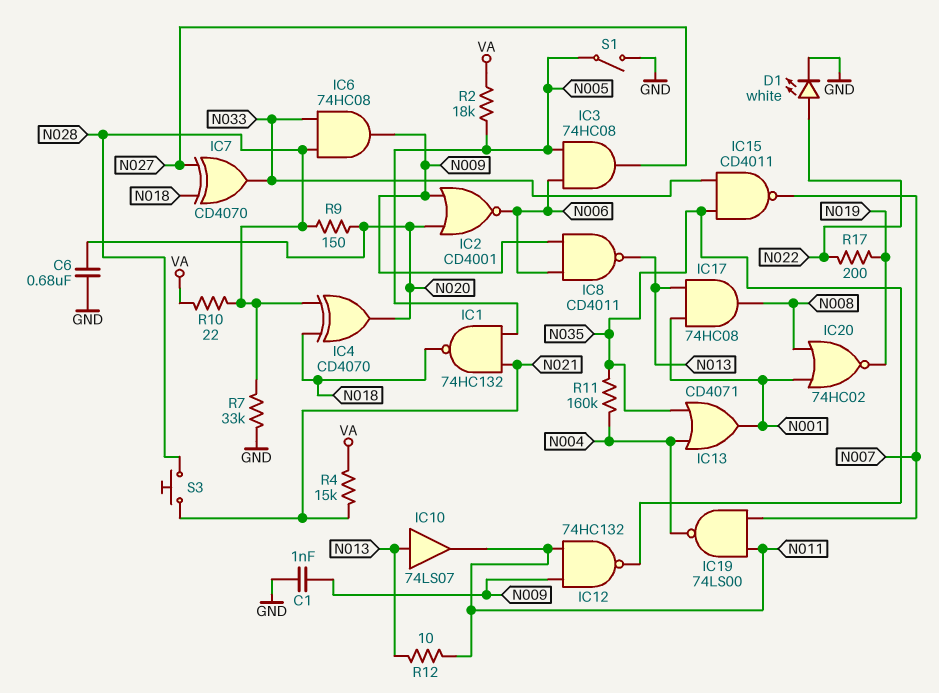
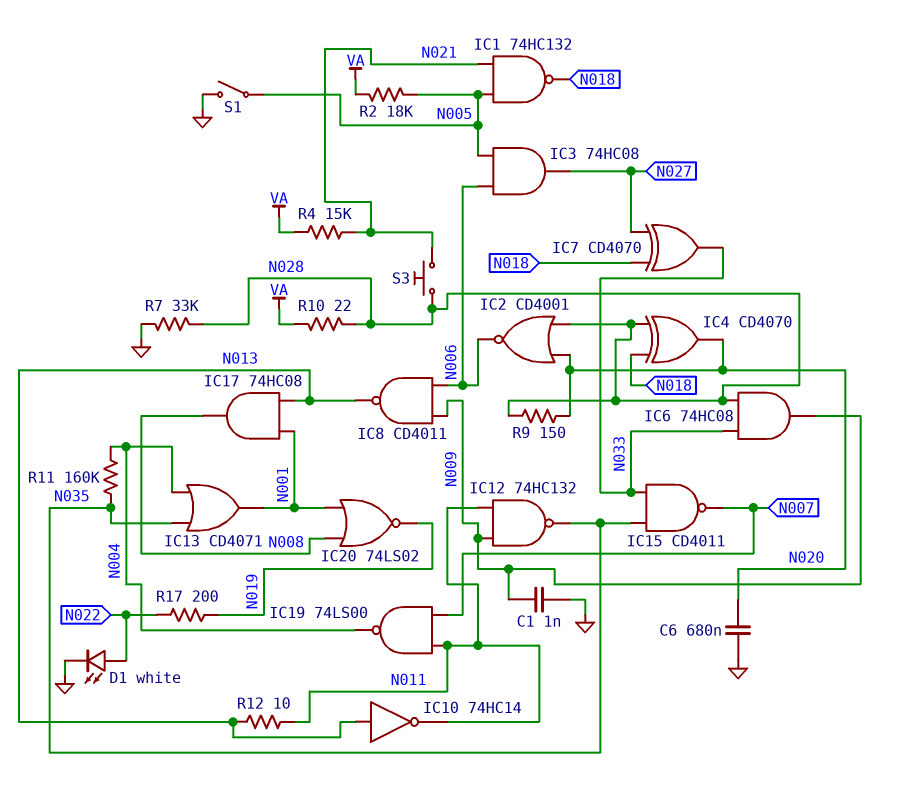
IC2: NOR CD4001 (in N009, in N020, out N006) -> NOR CD4001 (in N020, in N028, out N006)
IC10: buffer 74LS07 (in N013, out N011) -> NOT 74HC14 (in N013, out N011)
IC20: NOR 74HC02 (in N001, in N008, out N019) -> NOR 74LS02 (in N001, in N008, out N019)

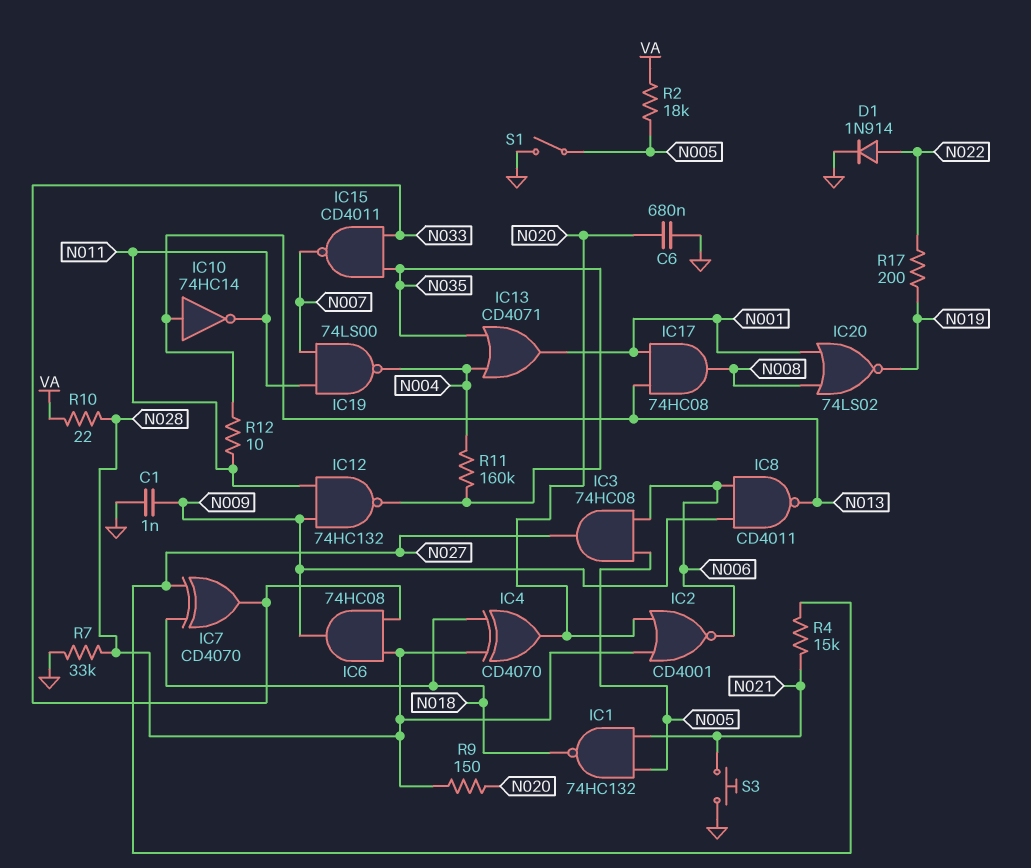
D1: LED white (A N022, K GND) -> diode 1N914 (A N022, K GND)
R4: 15k (N021, VA) -> 15k (N021, N027)
S3: button (N021, N028) -> button (GND, N021)

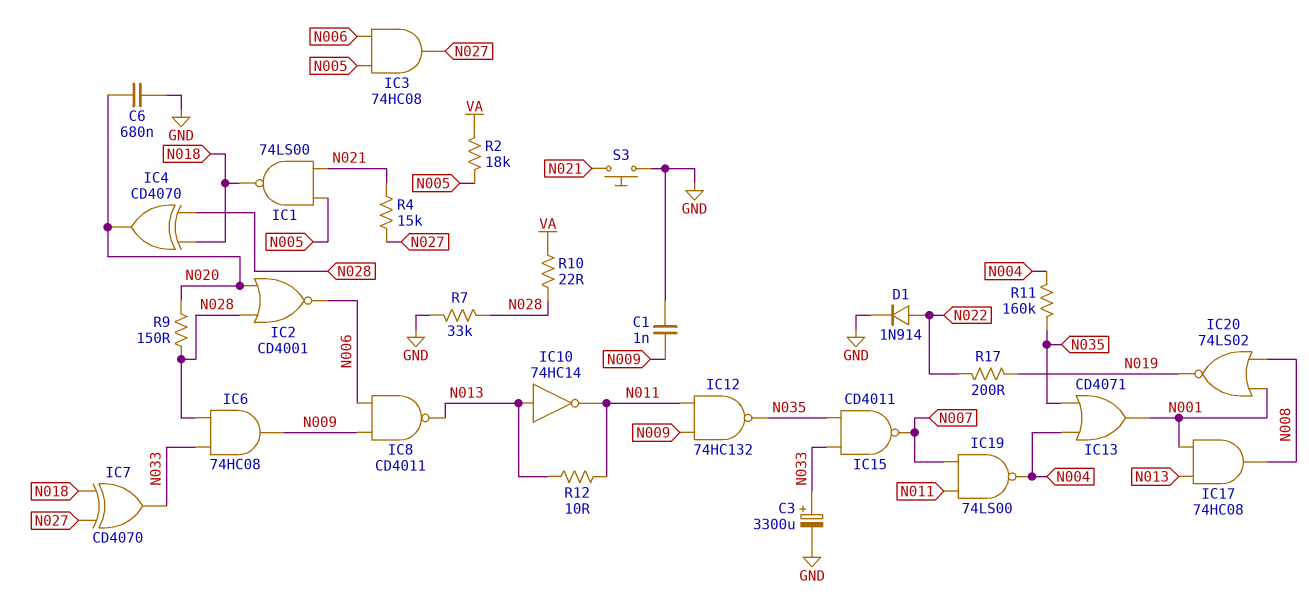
C3: none -> 3300uF (plus N033, minus GND)
IC1: NAND 74HC132 (in N005, in N021, out N018) -> NAND 74LS00 (in N005, in N021, out N018)
S1: switch (GND, N005) -> none

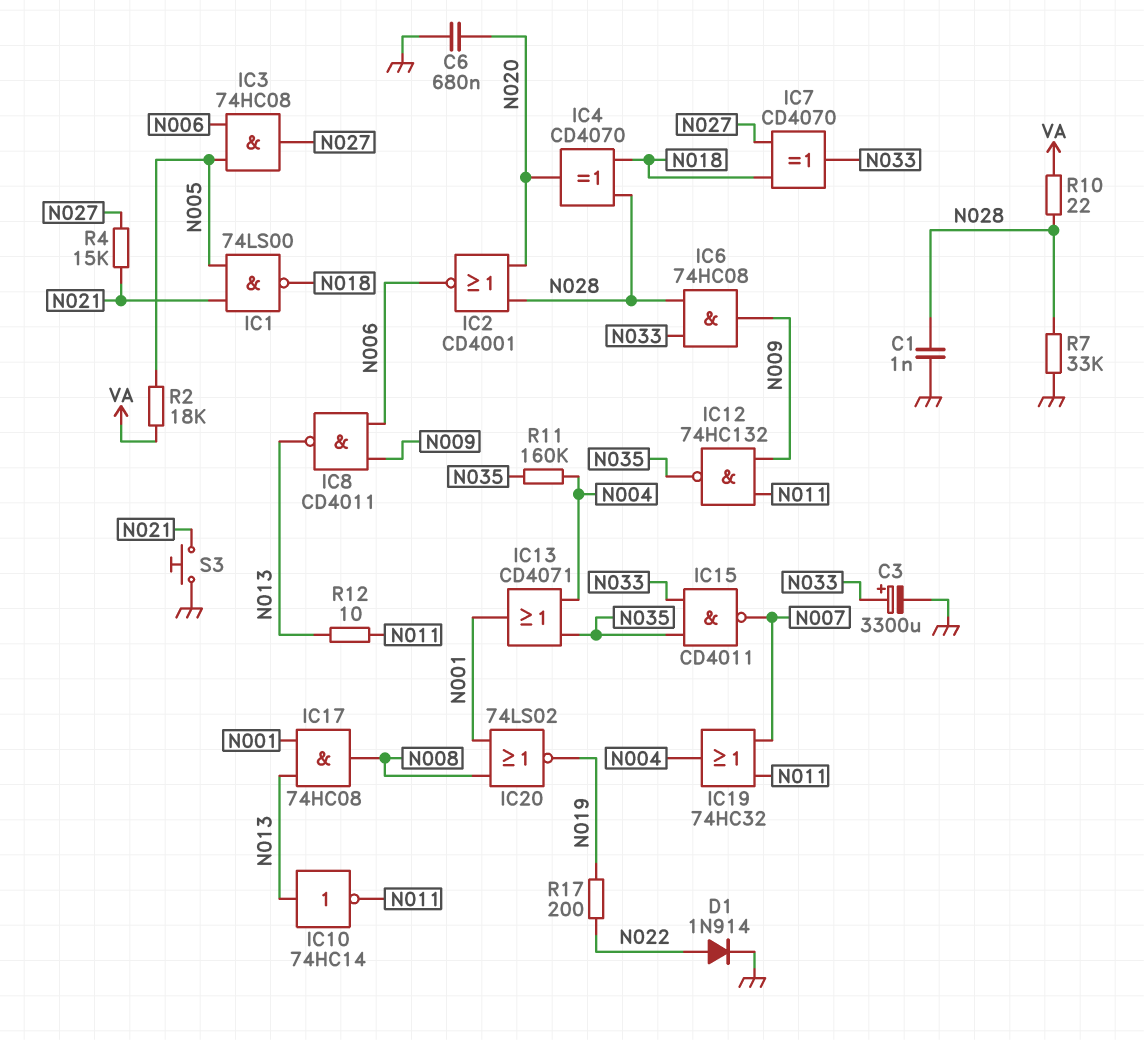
C1: 1nF (GND, N009) -> 1nF (GND, N028)
IC19: NAND 74LS00 (in N007, in N011, out N004) -> OR 74HC32 (in N007, in N011, out N004)
R9: 150 (N020, N028) -> none

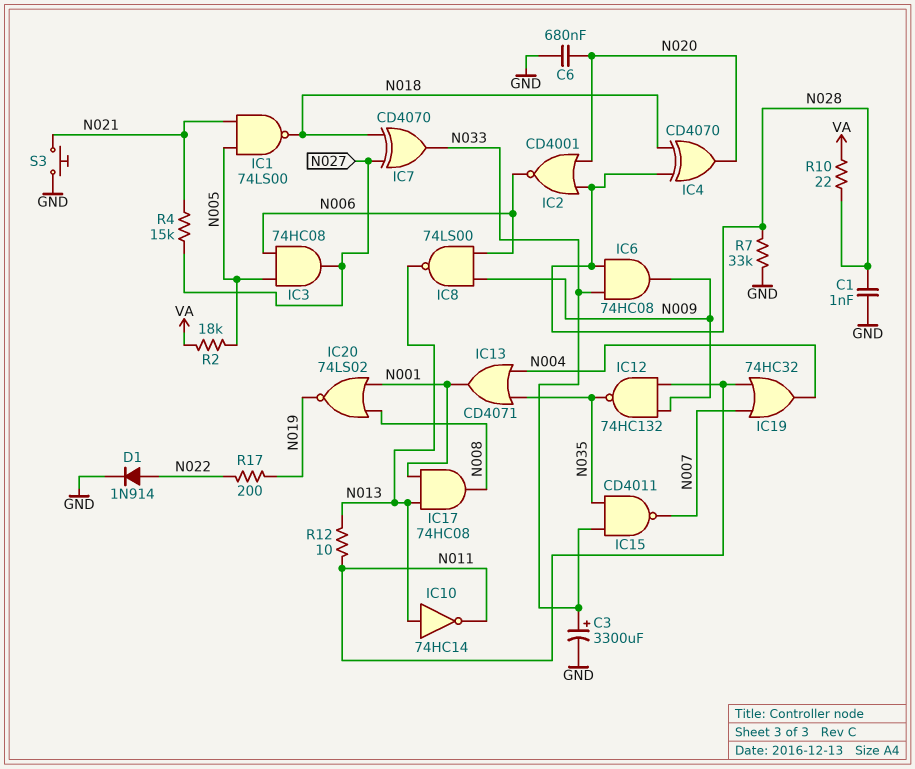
IC8: NAND CD4011 (in N006, in N009, out N013) -> NAND 74LS00 (in N006, in N009, out N013)
R11: 160k (N004, N035) -> none

